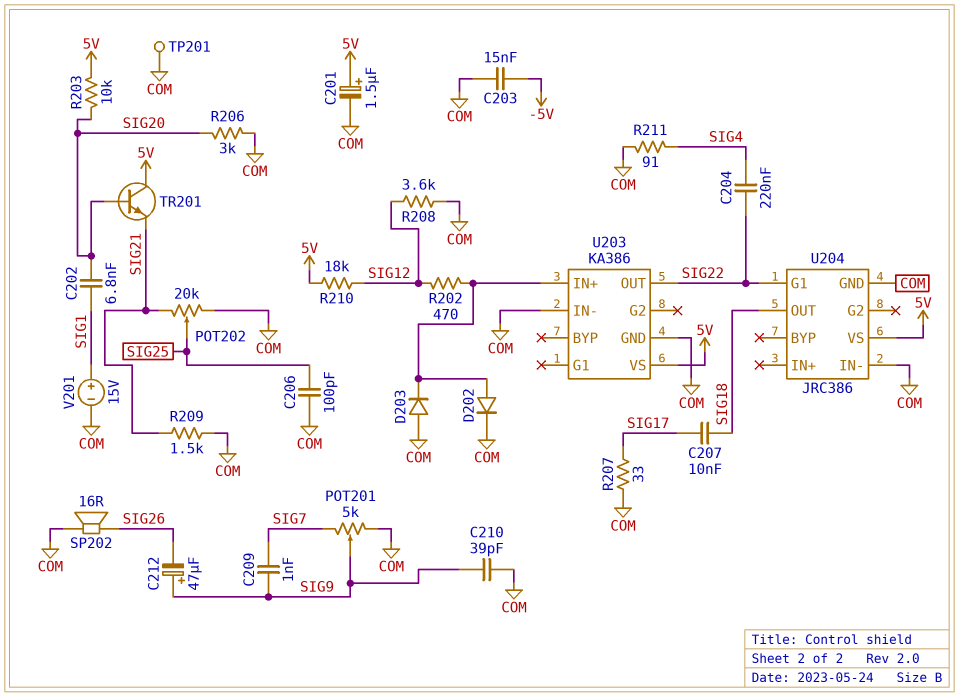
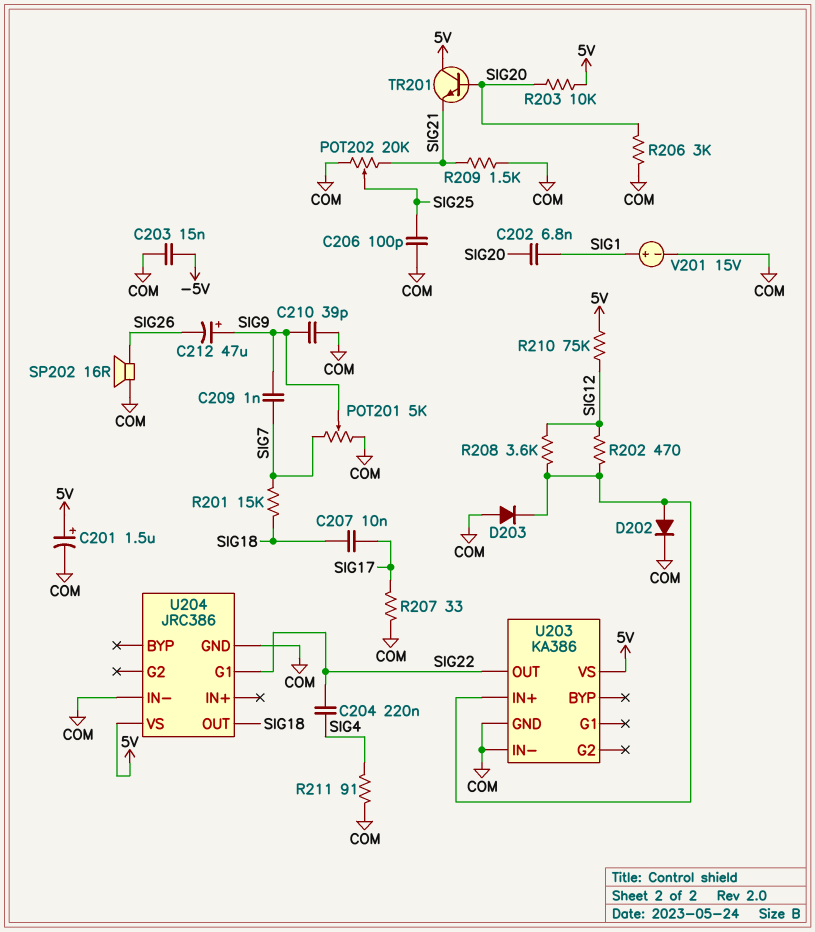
R201: none -> 15k (SIG7, SIG18)
R208: 3.6k (COM, SIG12) -> 3.6k (SIG12, U203/IN+)
R210: 18k (5V, SIG12) -> 75k (5V, SIG12)
TP201: test point (COM) -> none

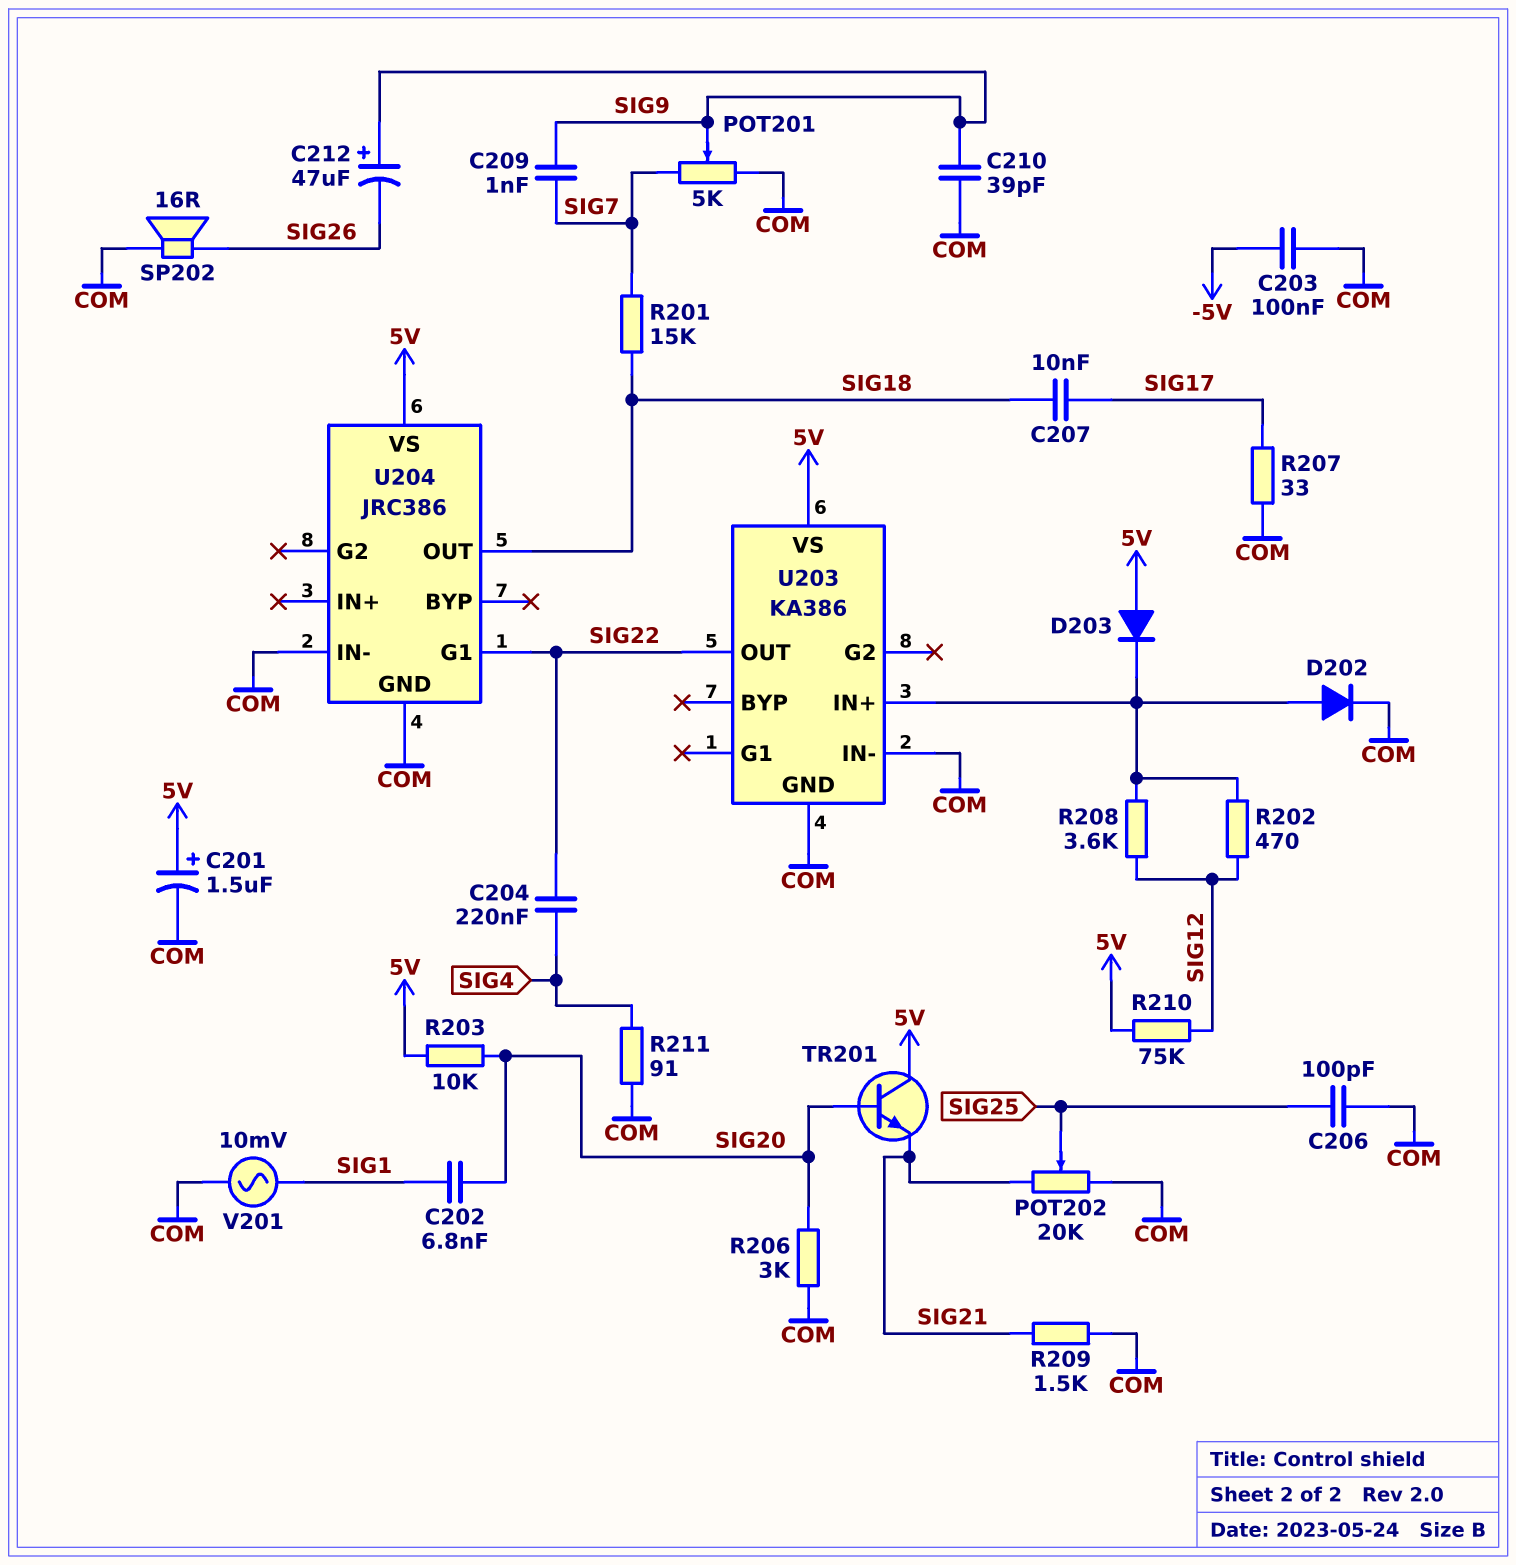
C203: 15nF (-5V, COM) -> 100nF (-5V, COM)
D203: diode (A COM, K U203/IN+) -> diode (A 5V, K U203/IN+)
V201: 15V (plus SIG1, minus COM) -> AC 10mV (COM, SIG1)

